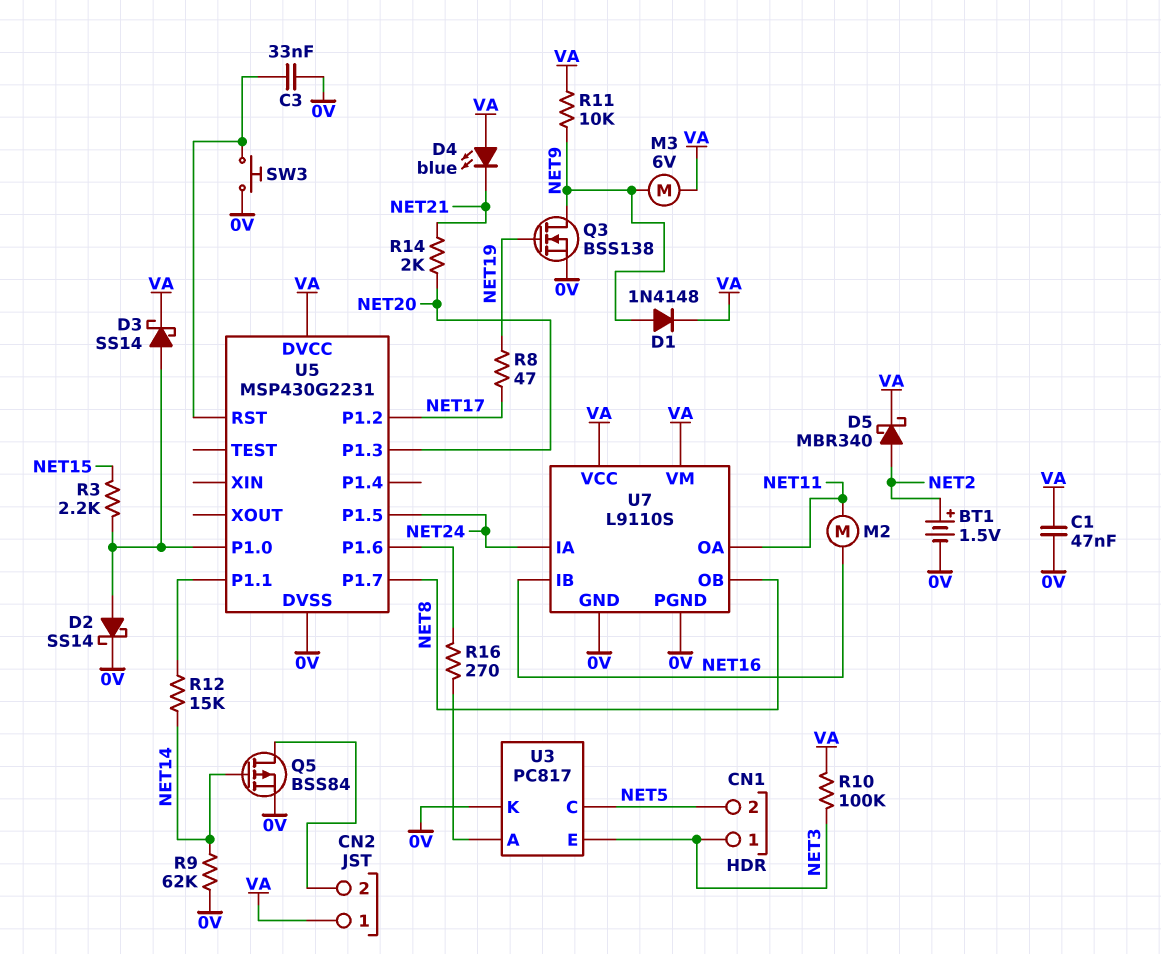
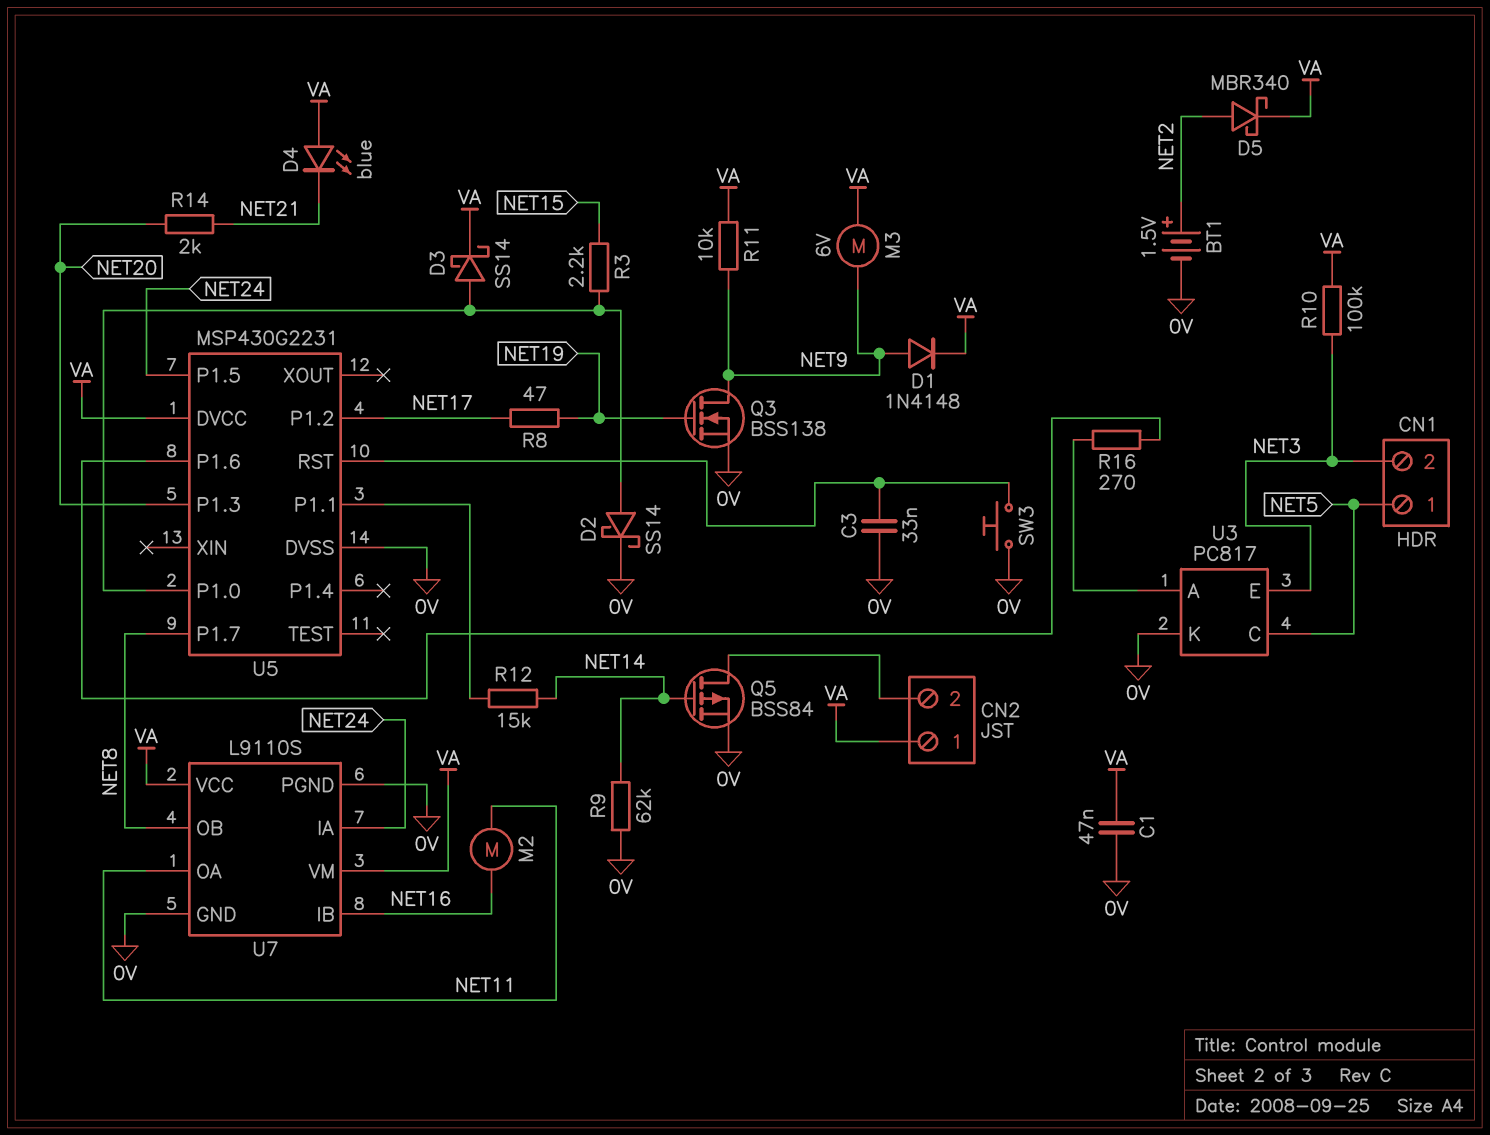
CN1 pin 1: NET3 -> NET5
CN1 pin 2: NET5 -> NET3

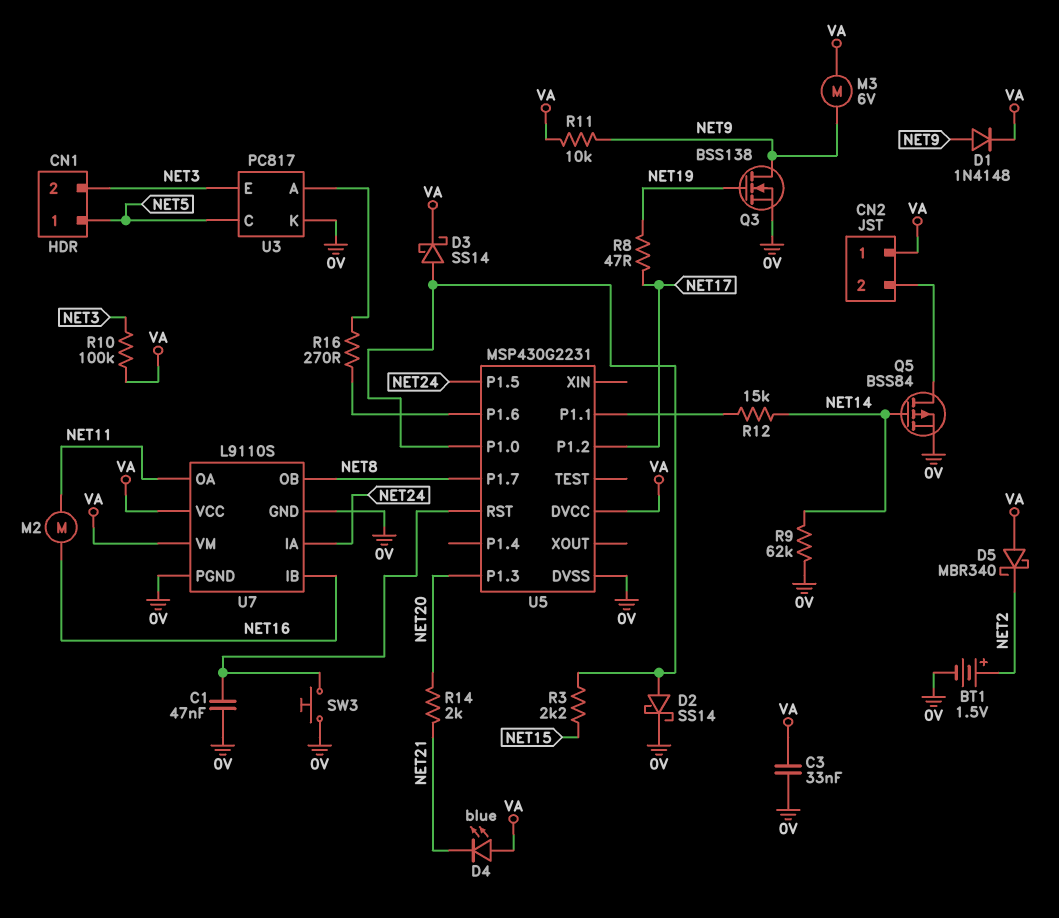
C1: 47nF (0V, VA) -> 47nF (0V, U5/RST)
C3: 33nF (0V, U5/RST) -> 33nF (0V, VA)
D5: schottky MBR340 (A NET2, K VA) -> schottky MBR340 (A VA, K NET2)

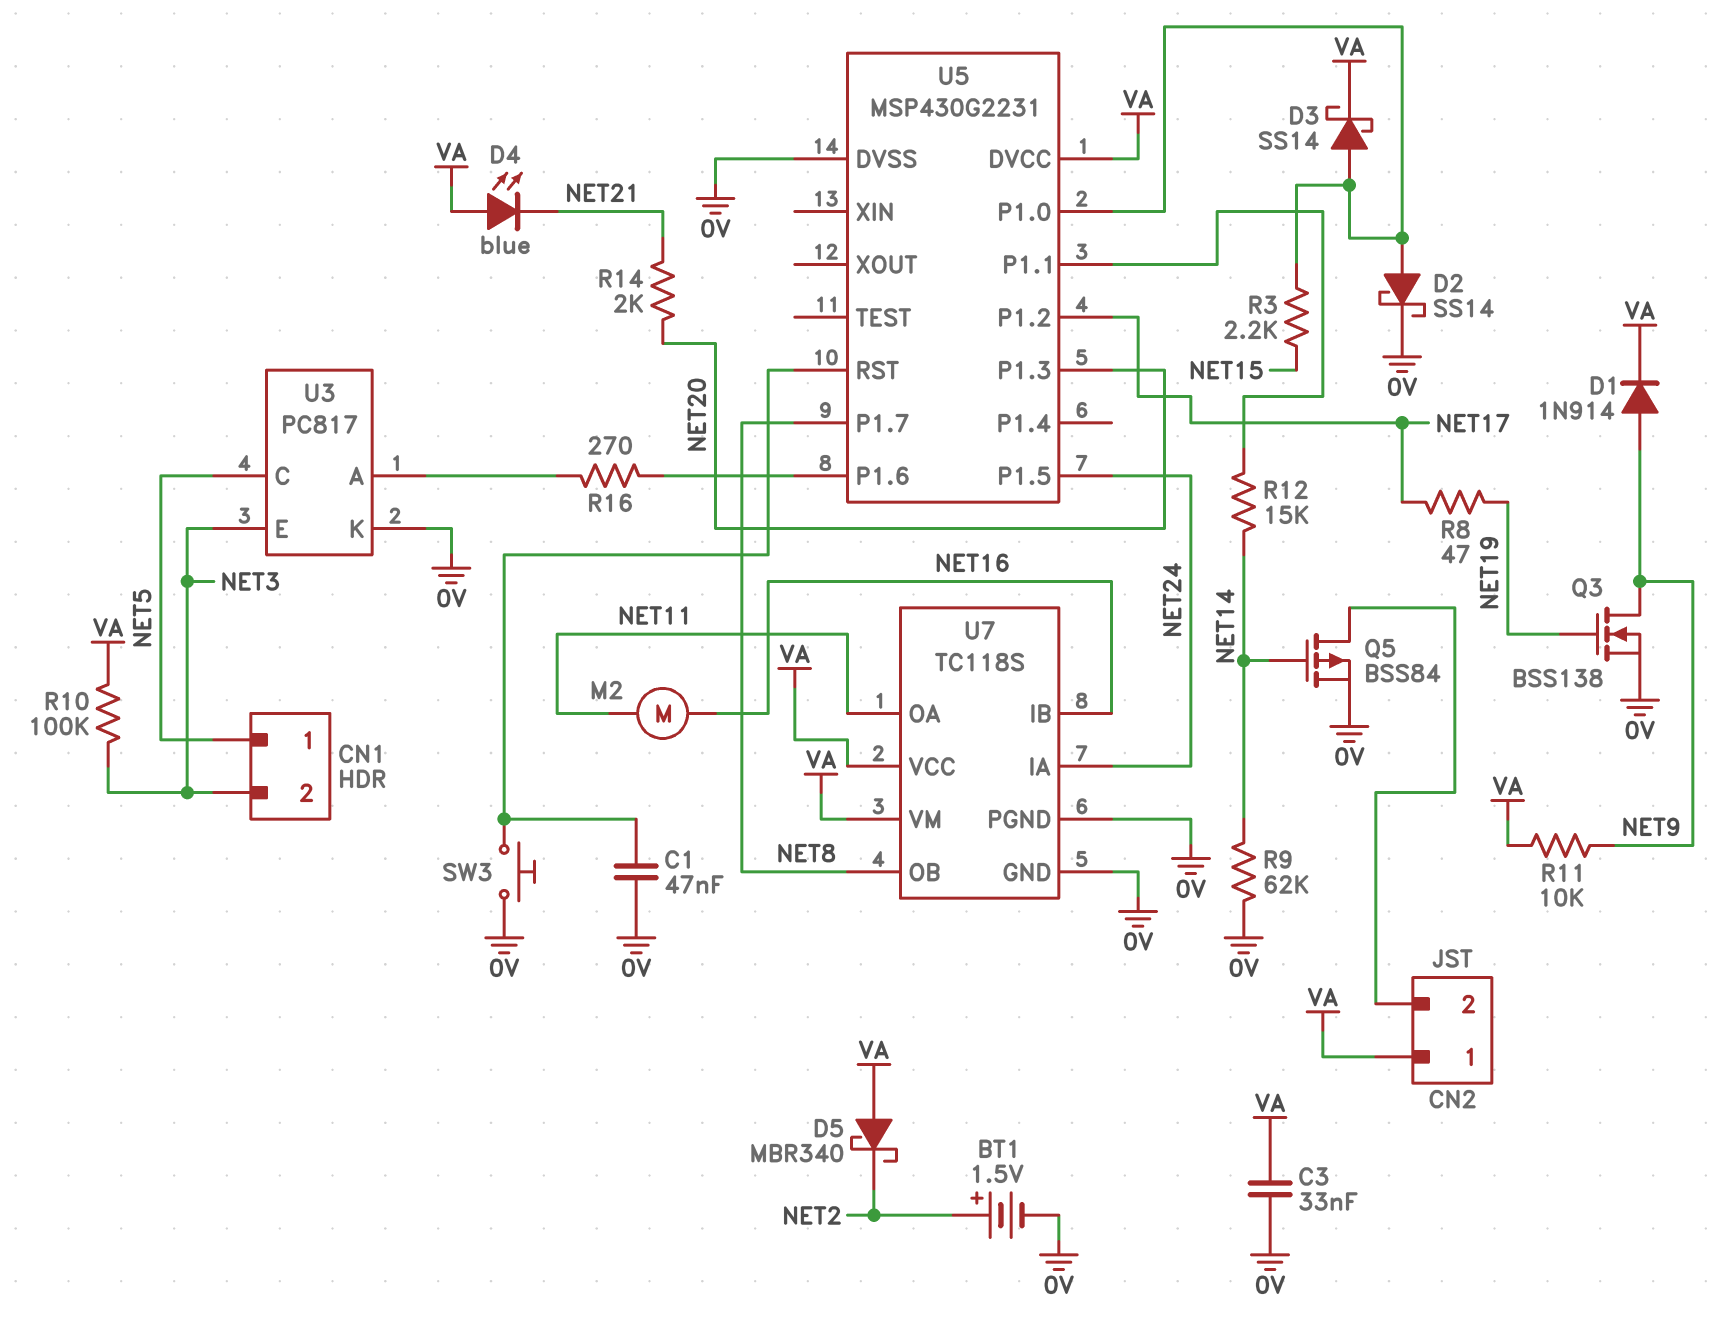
D1: diode 1N4148 (A NET9, K VA) -> diode 1N914 (A NET9, K VA)
M3: motor 6V (NET9, VA) -> none
U7: L9110S -> TC118S

